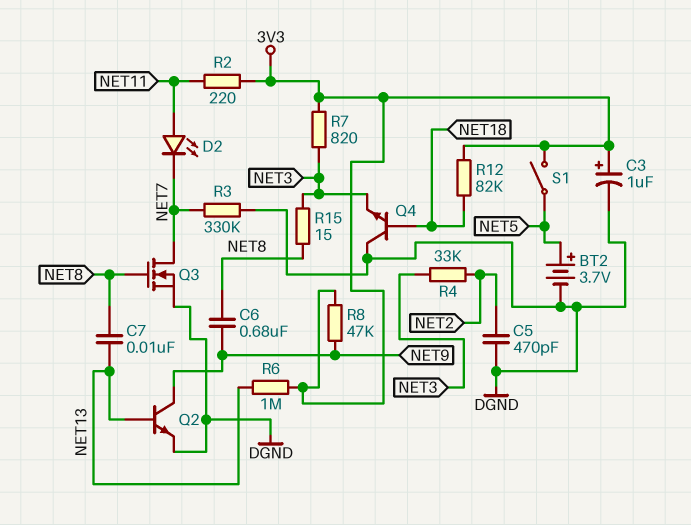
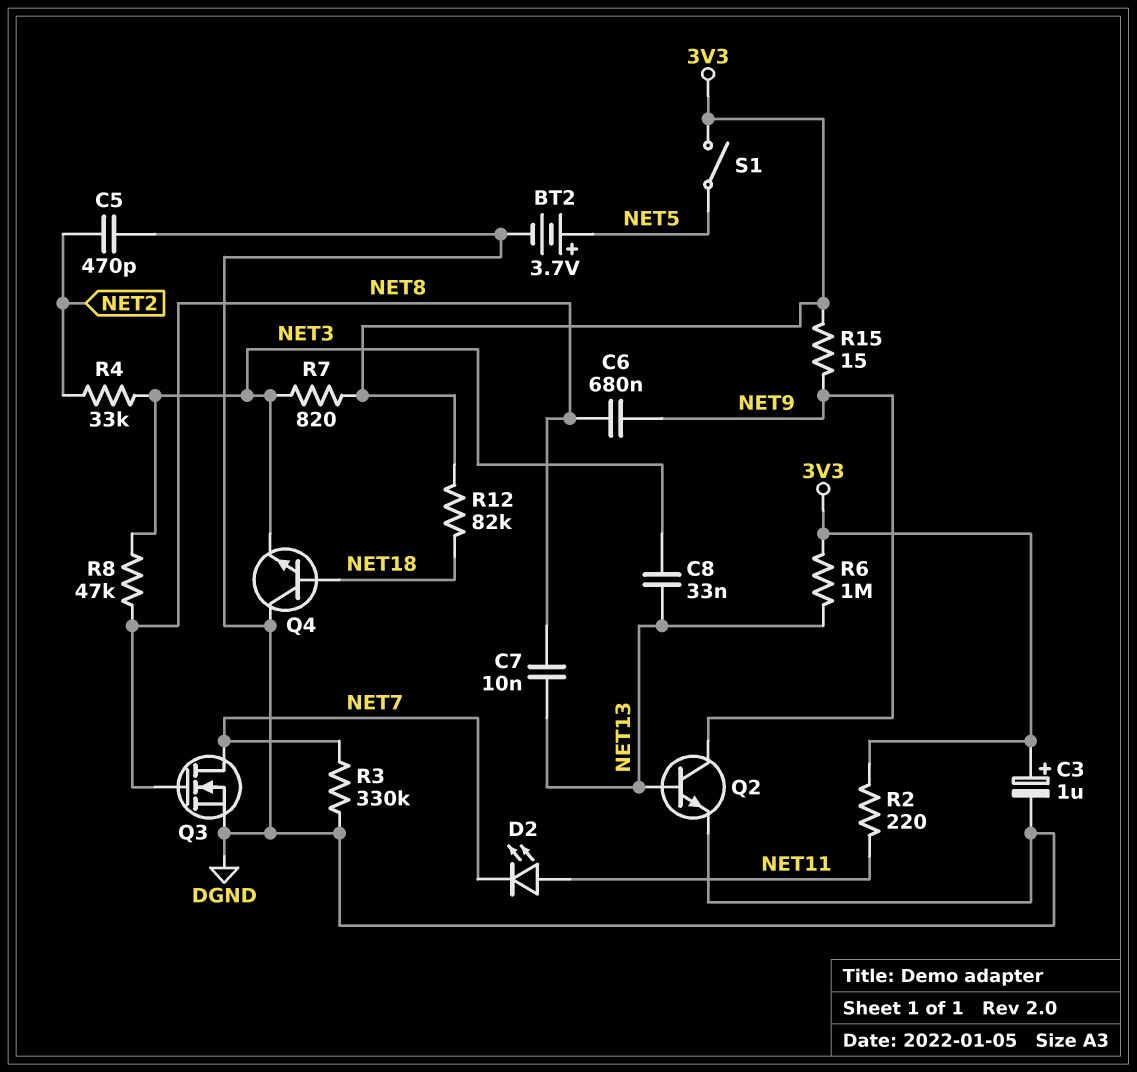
C8: none -> 33nF (NET3, NET13)
R8: 47k (3V3, NET9) -> 47k (NET3, NET8)
R15: 15 (NET3, NET8) -> 15 (3V3, NET9)

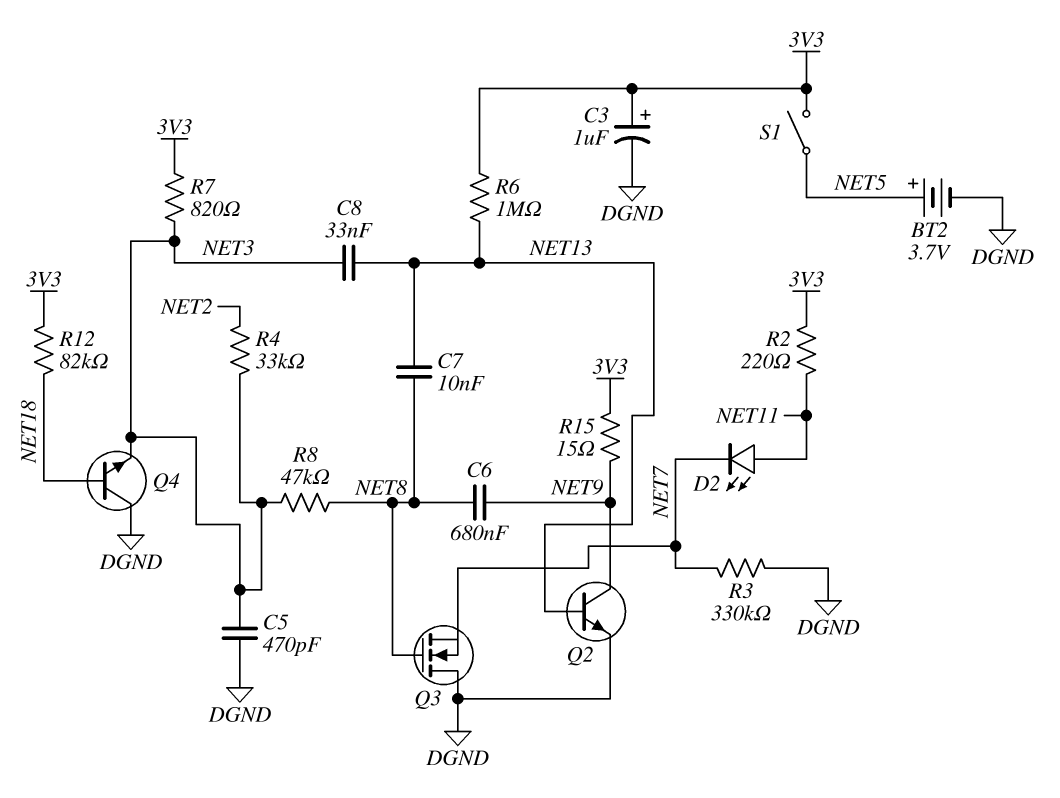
C5: 470pF (DGND, NET2) -> 470pF (DGND, NET3)
Q3: NMOS (G NET8, D NET7, S DGND) -> NMOS (G NET8, D DGND, S NET7)

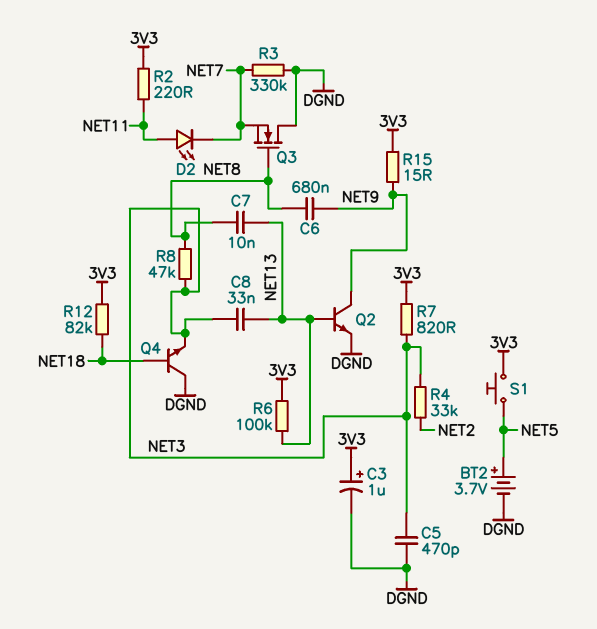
R6: 1M (3V3, NET13) -> 100k (3V3, NET13)
S1: switch (3V3, NET5) -> button (3V3, NET5)

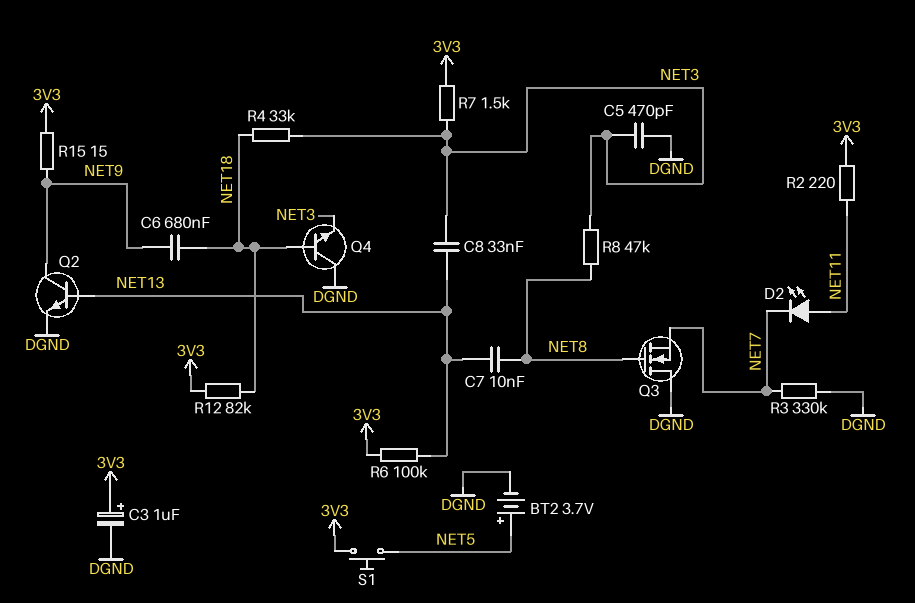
C6: 680nF (NET8, NET9) -> 680nF (NET9, NET18)
R4: 33k (NET2, NET3) -> 33k (NET3, NET18)
R7: 820 (3V3, NET3) -> 1.5k (3V3, NET3)

